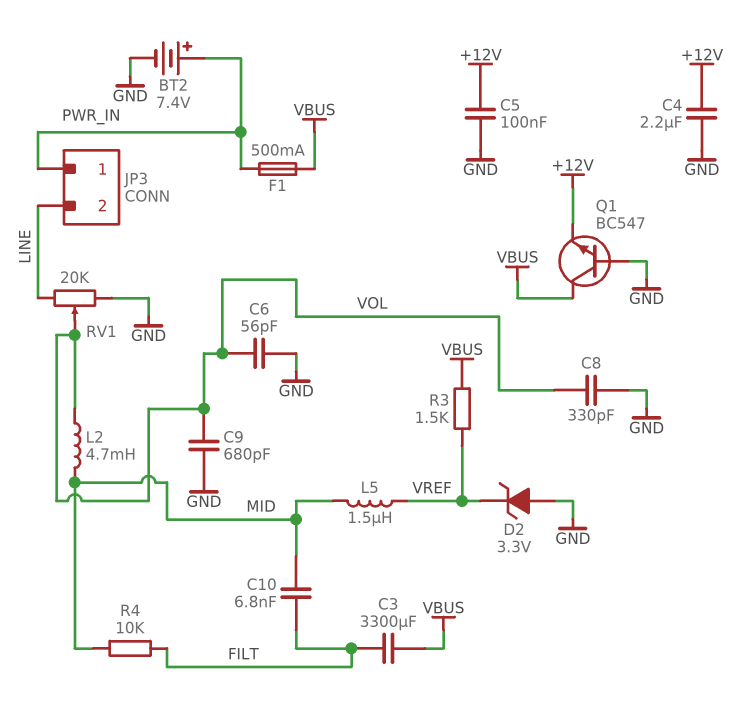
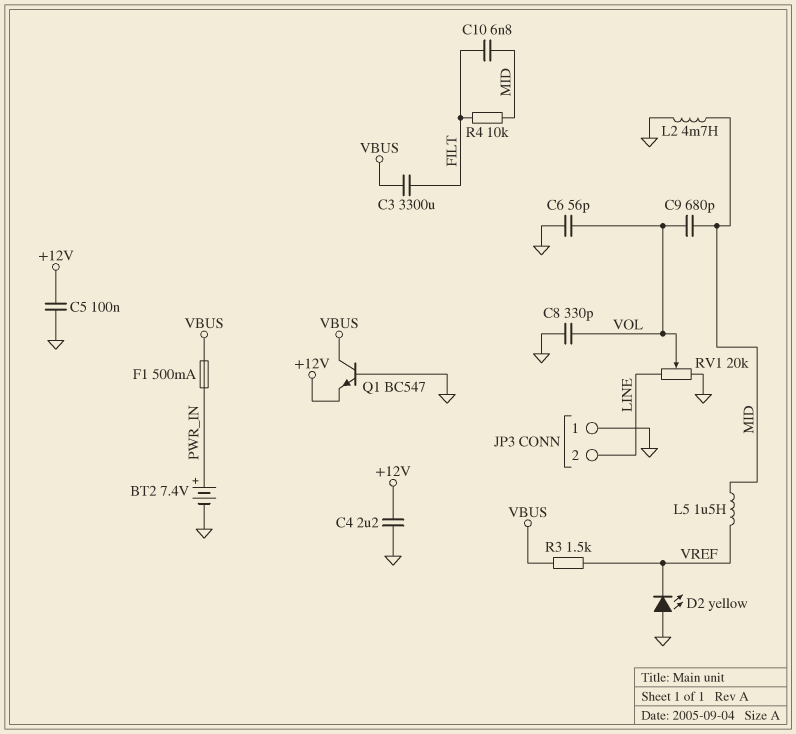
C9: 680pF (GND, VOL) -> 680pF (MID, VOL)
D2: zener 3.3V (A GND, K VREF) -> LED yellow (A GND, K VREF)
JP3 pin 1: PWR_IN -> GND
L2: 4.7mH (MID, VOL) -> 4.7mH (GND, MID)

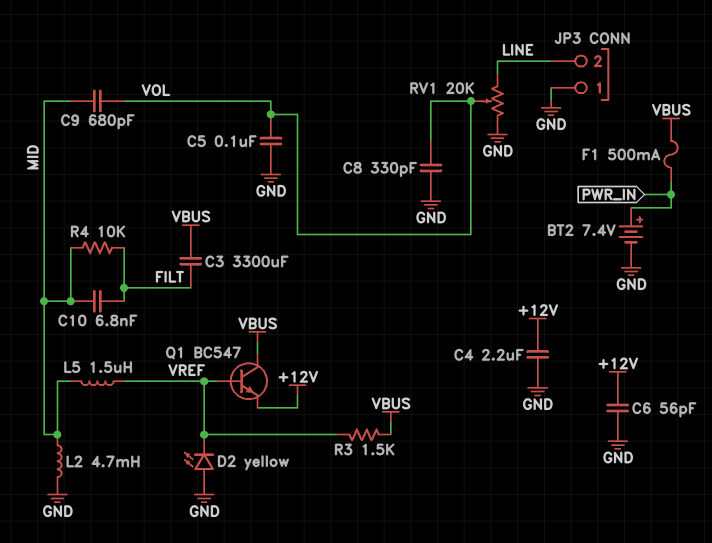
C5: 100nF (+12V, GND) -> 100nF (GND, VOL)
C6: 56pF (GND, VOL) -> 56pF (+12V, GND)
Q1: NPN BC547 (B GND, C VBUS, E +12V) -> NPN BC547 (B VREF, C VBUS, E +12V)

